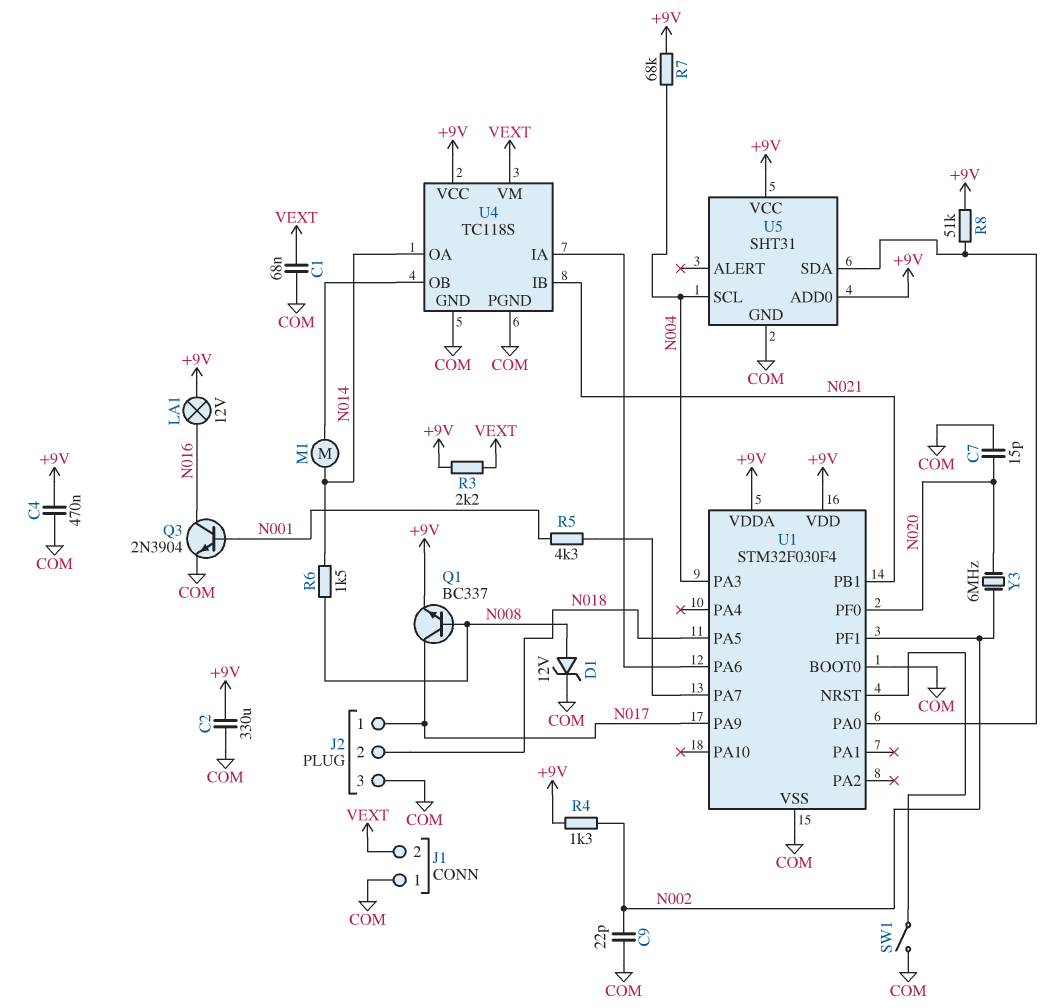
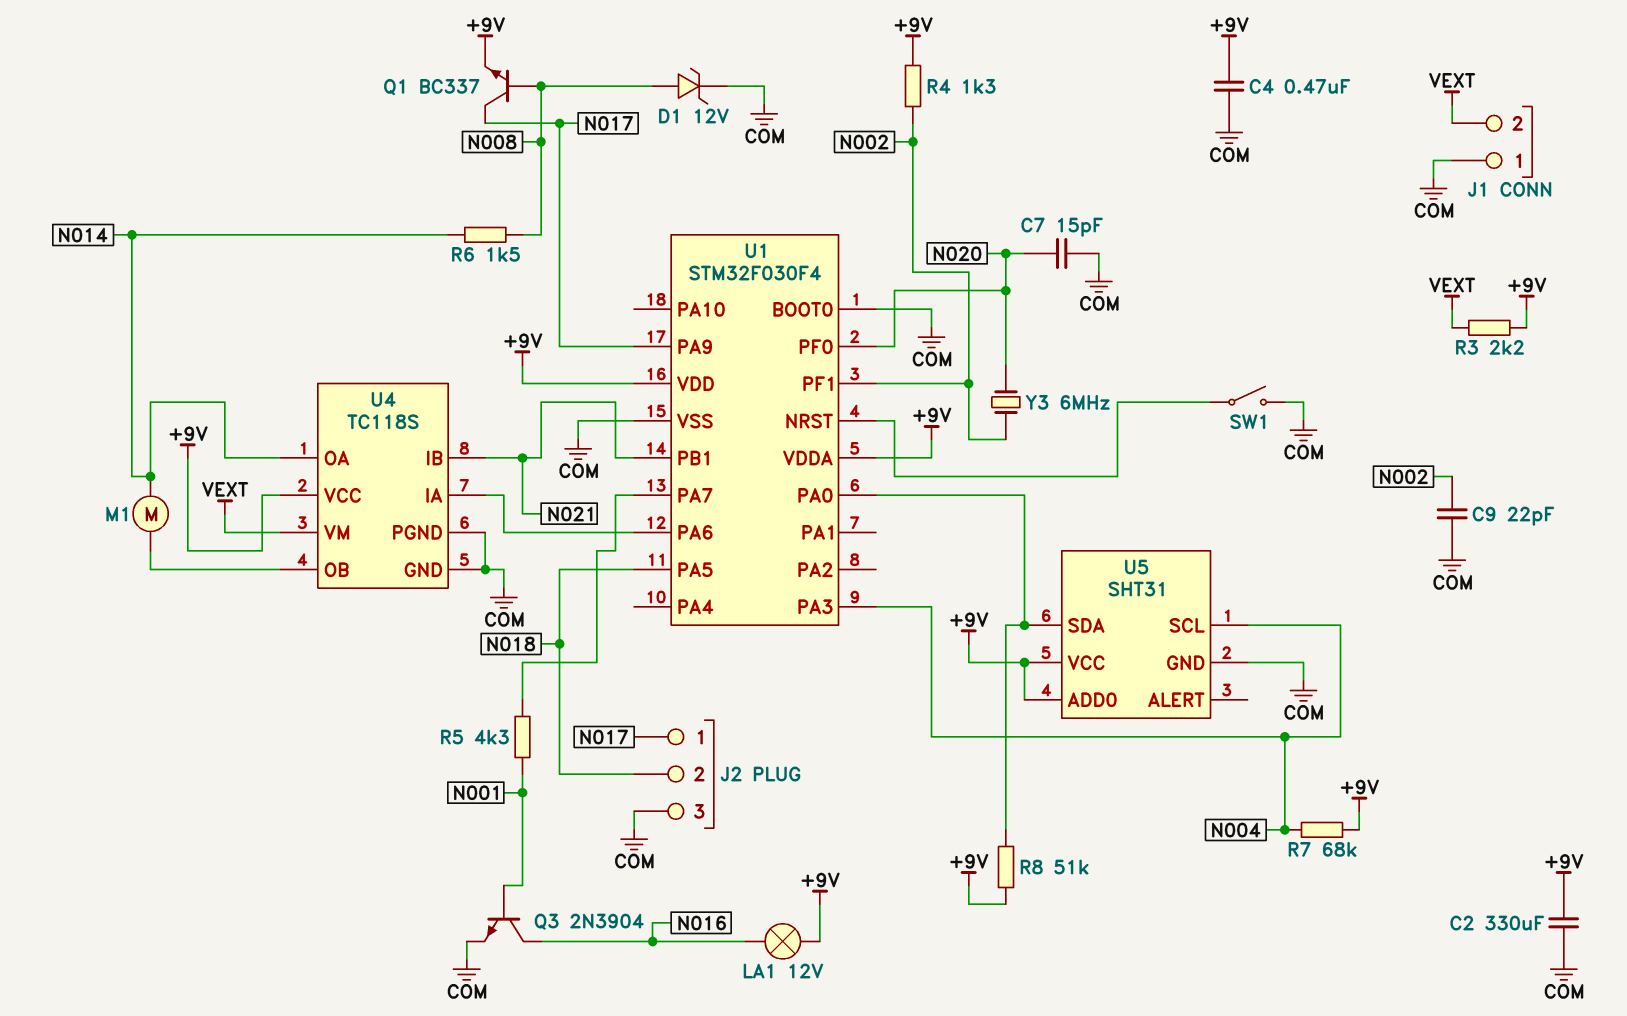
C1: 68nF (COM, VEXT) -> none

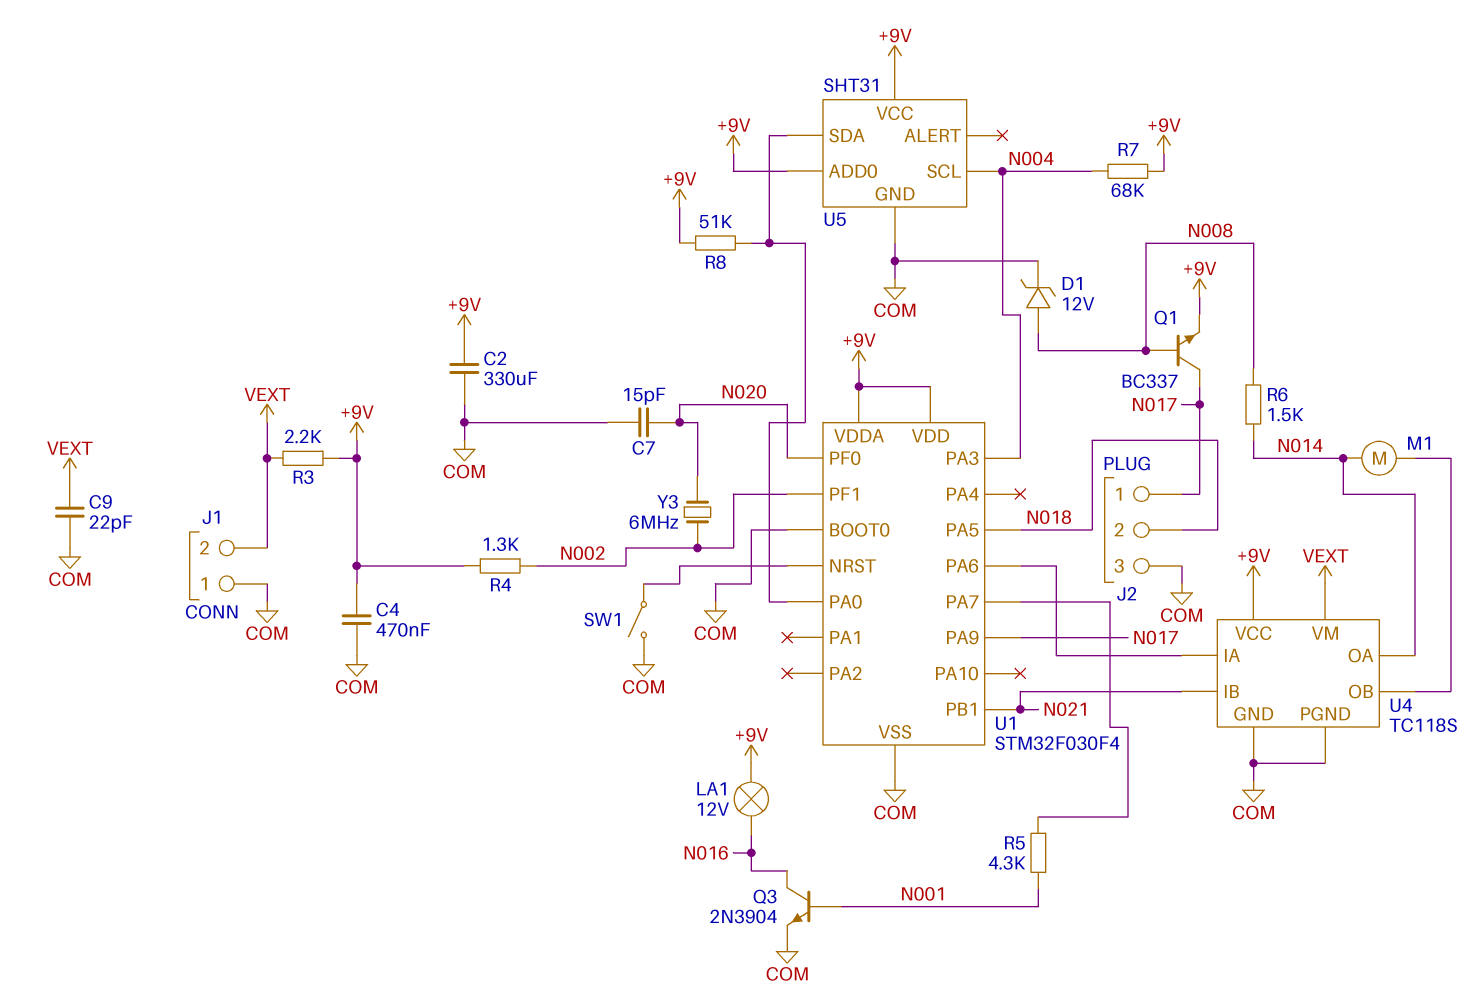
C9: 22pF (COM, N002) -> 22pF (COM, VEXT)

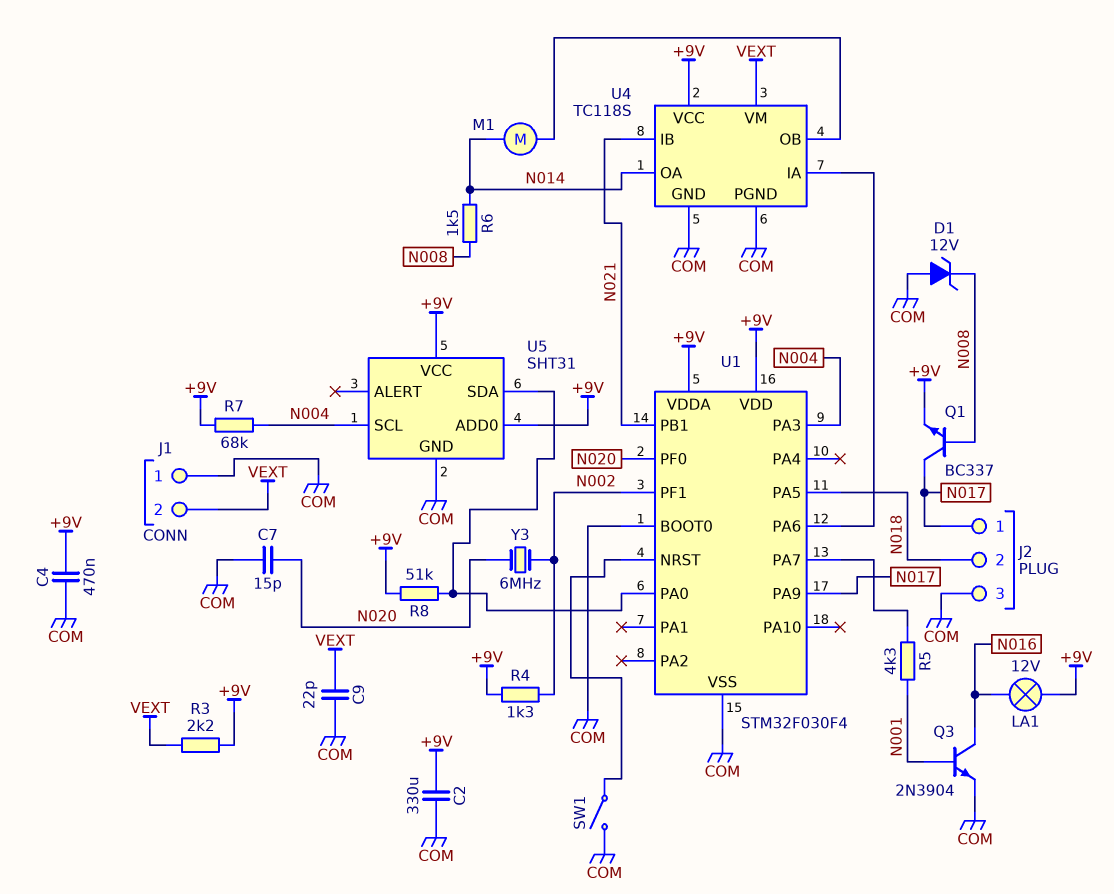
D1: zener 12V (A N008, K COM) -> zener 12V (A COM, K N008)

